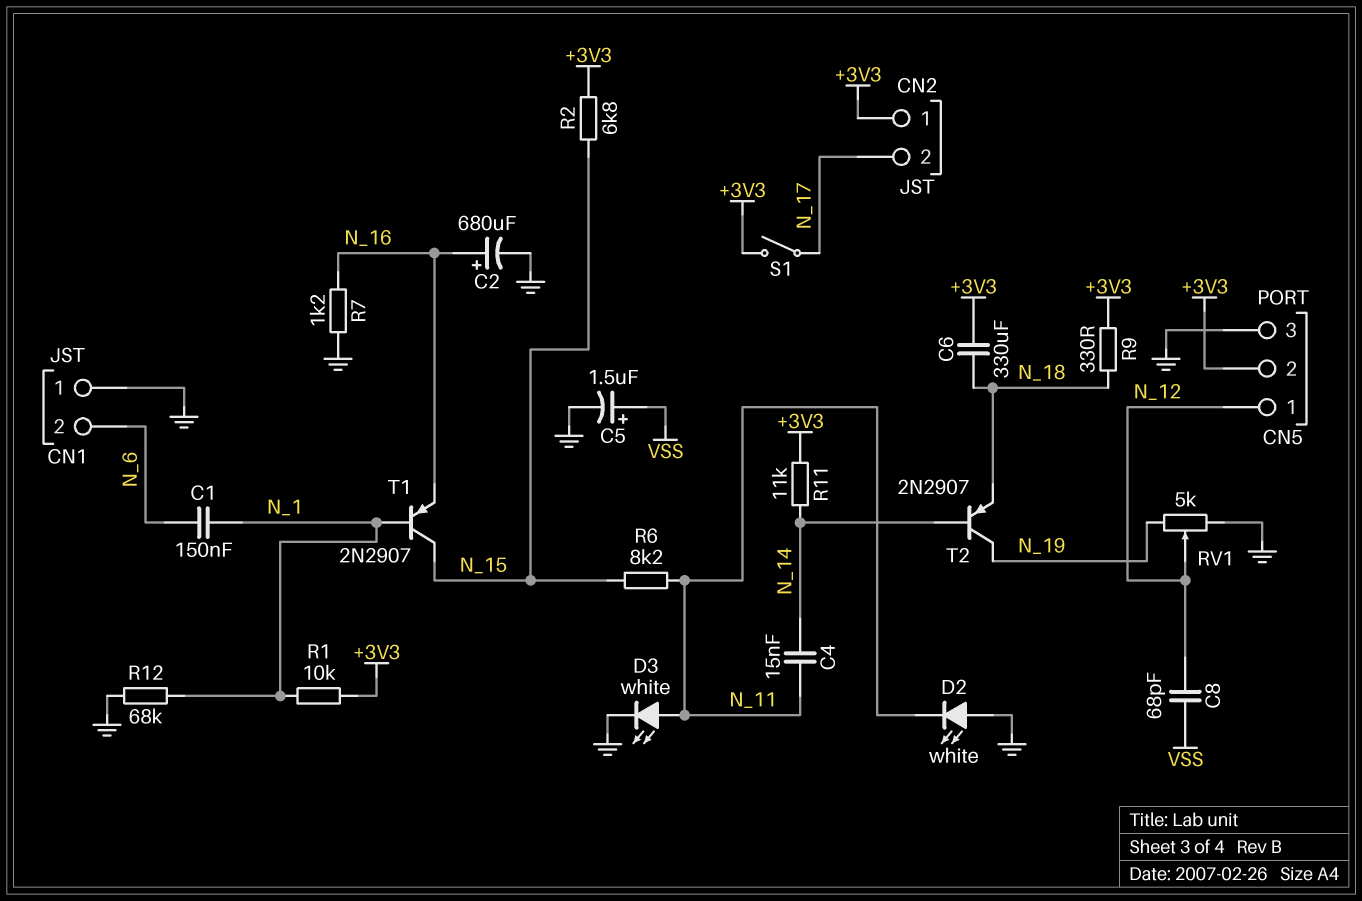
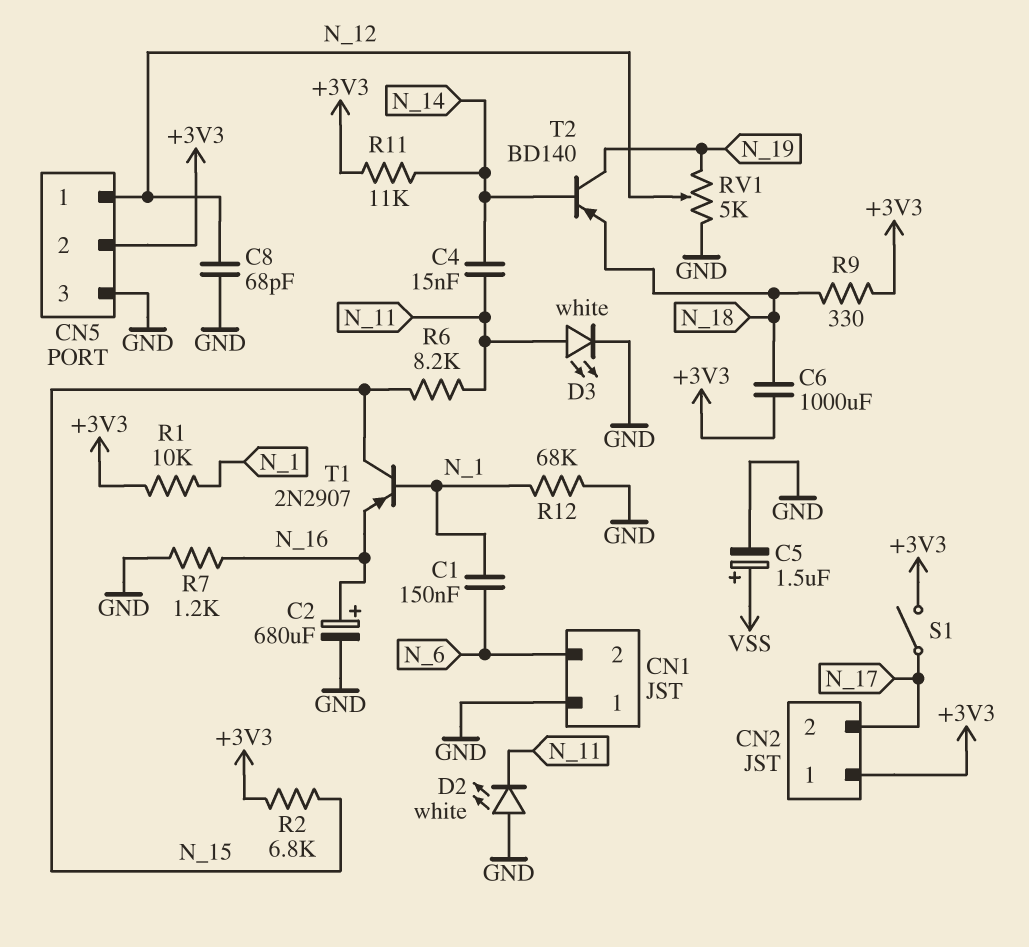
C6: 330uF (+3V3, N_18) -> 1000uF (+3V3, N_18)
C8: 68pF (N_12, VSS) -> 68pF (GND, N_12)
T2: PNP 2N2907 (B N_14, C N_19, E N_18) -> PNP BD140 (B N_14, C N_19, E N_18)

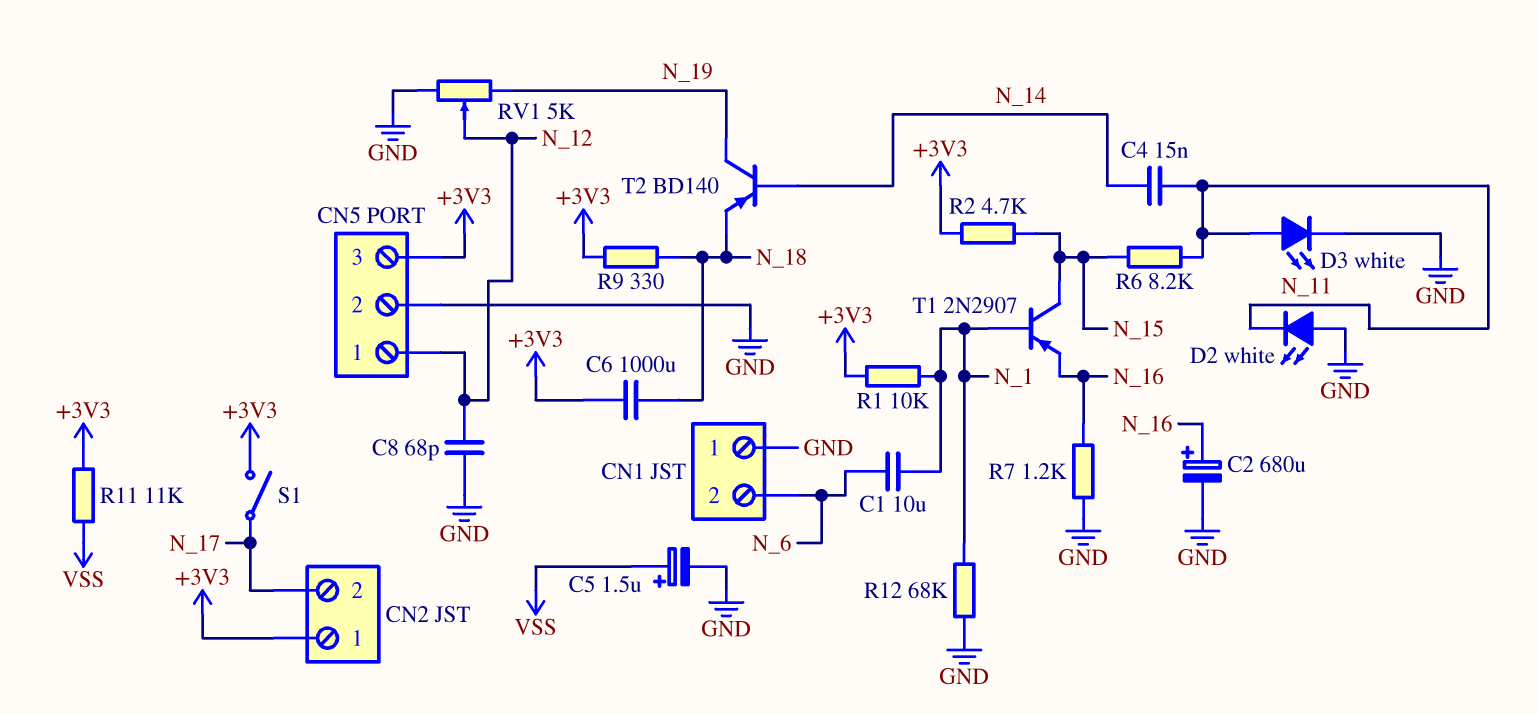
C1: 150nF (N_1, N_6) -> 10uF (N_1, N_6)
CN5 pin 2: +3V3 -> GND
CN5 pin 3: GND -> +3V3
R2: 6.8k (+3V3, N_15) -> 4.7k (+3V3, N_15)
R11: 11k (+3V3, N_14) -> 11k (+3V3, VSS)

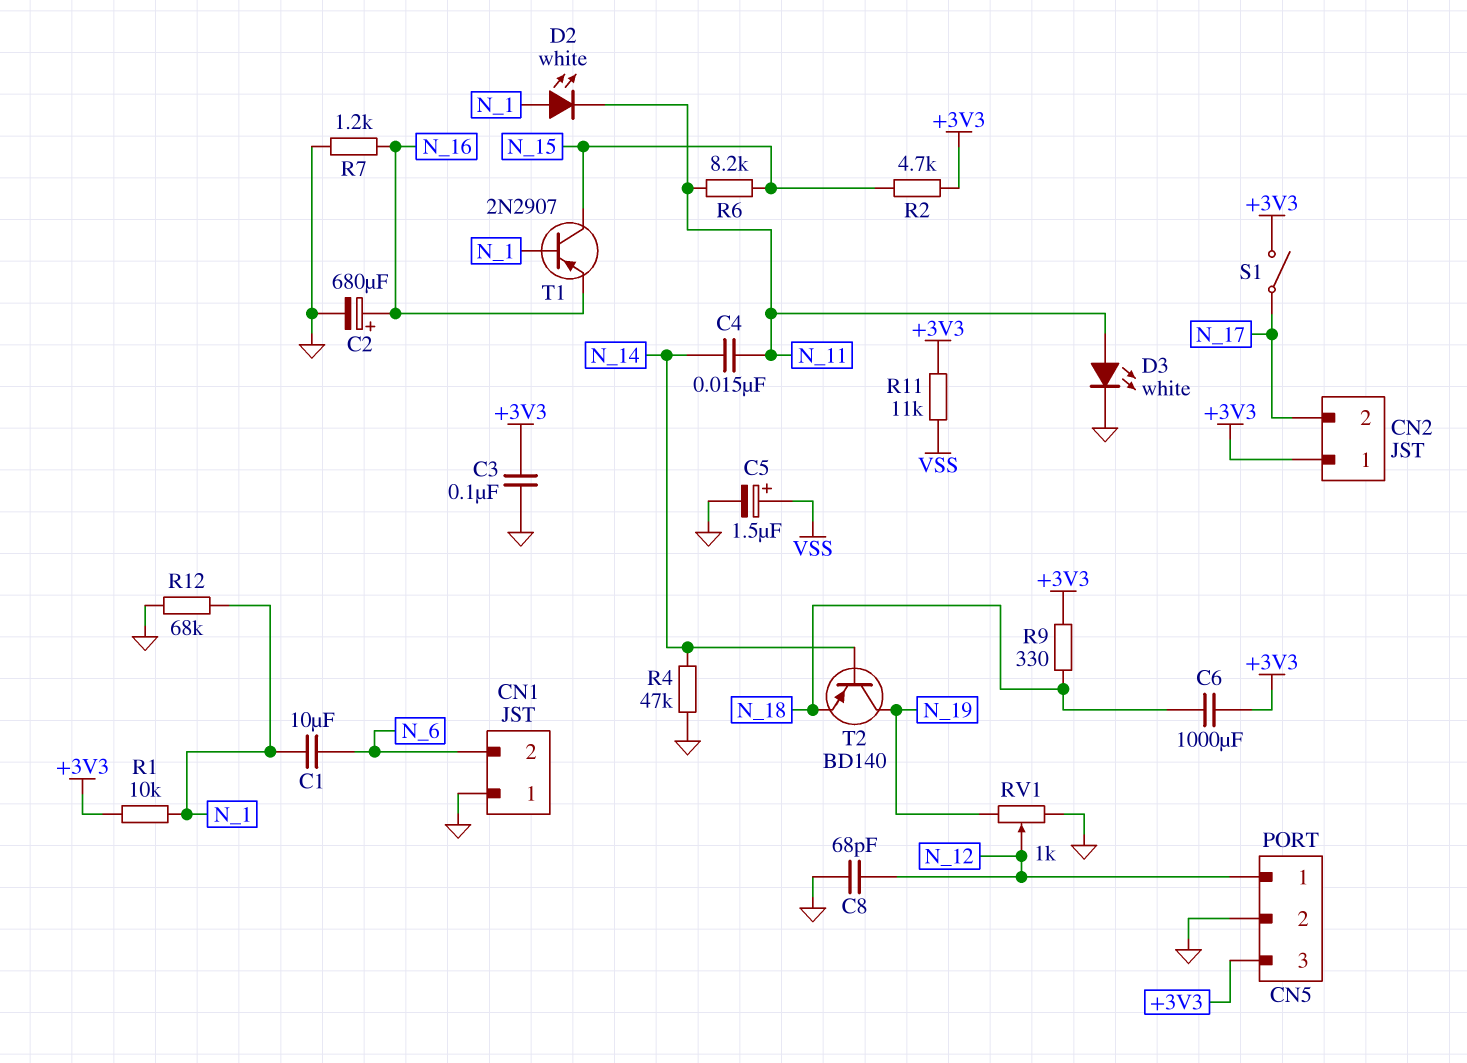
C3: none -> 100nF (+3V3, GND)
D2: LED white (A GND, K N_11) -> LED white (A N_1, K N_11)
R4: none -> 47k (GND, N_14)
RV1: 5k (GND, N_19, wiper N_12) -> 1k (GND, N_19, wiper N_12)

